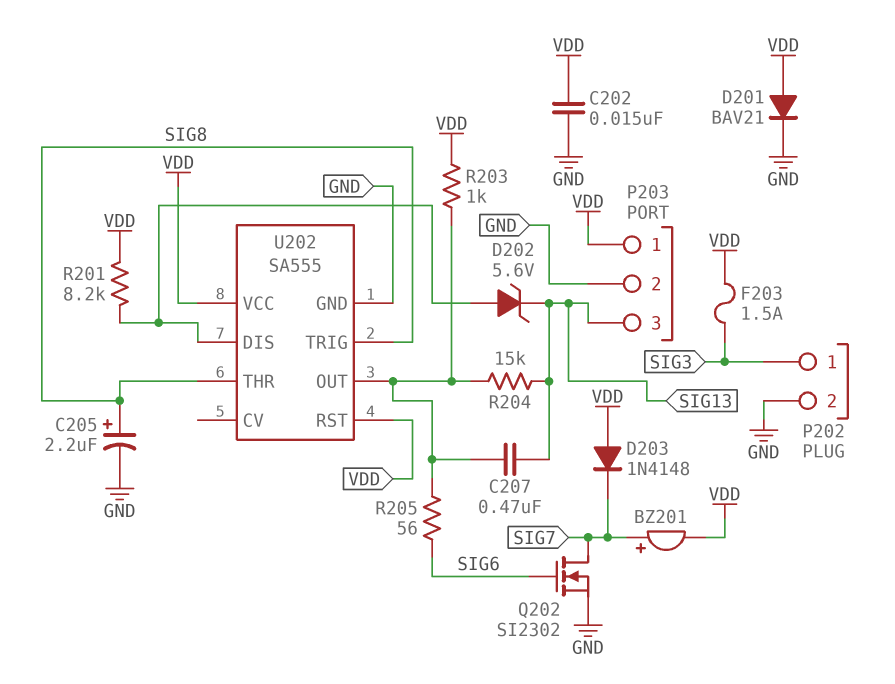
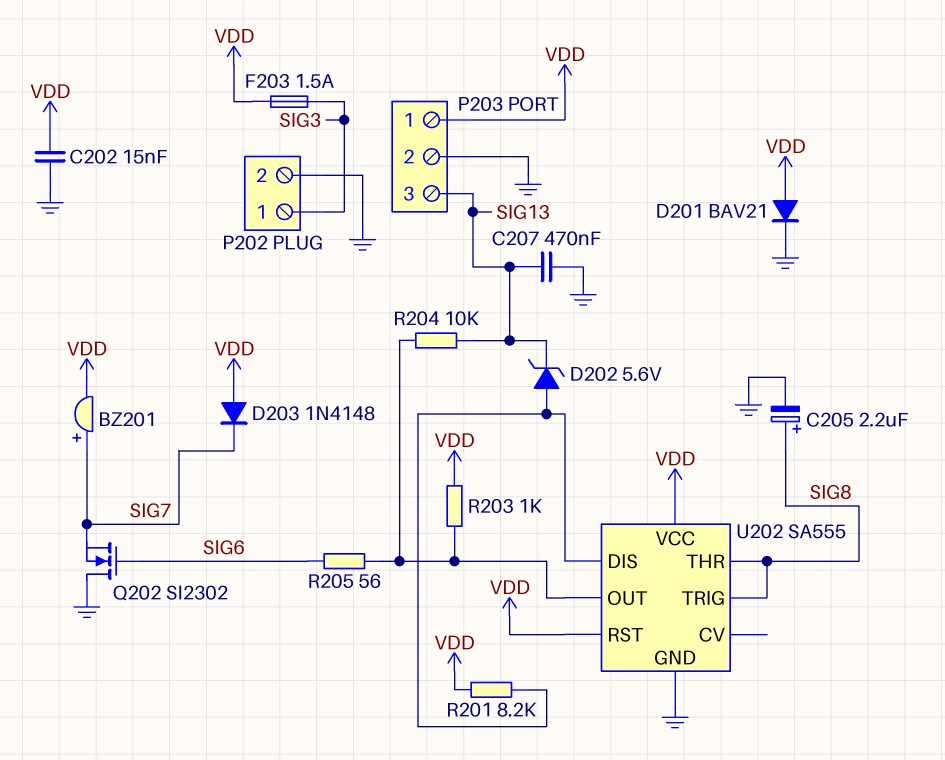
C207: 470nF (SIG13, U202/OUT) -> 470nF (GND, SIG13)
Q202: NMOS SI2302 (G SIG6, D SIG7, S GND) -> NMOS SI2302 (G SIG6, D GND, S SIG7)
R204: 15k (SIG13, U202/OUT) -> 10k (SIG13, U202/OUT)

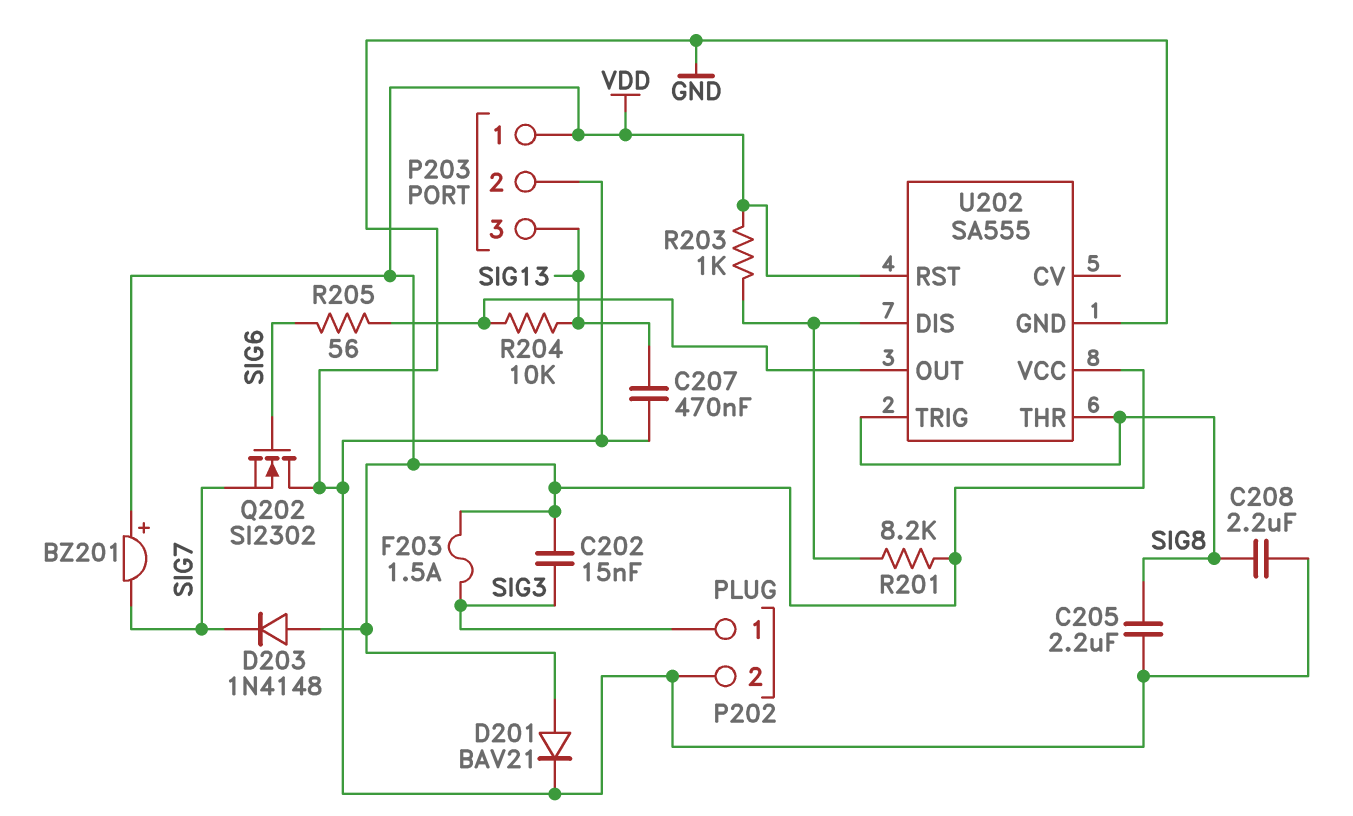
BZ201: buzzer (plus SIG7, minus VDD) -> buzzer (plus VDD, minus SIG7)
C202: 15nF (GND, VDD) -> 15nF (SIG3, VDD)
C205: 2.2uF (plus SIG8, minus GND) -> 2.2uF (GND, SIG8)
C208: none -> 2.2uF (GND, SIG8)
D202: zener 5.6V (A U202/DIS, K SIG13) -> none
R203: 1k (U202/OUT, VDD) -> 1k (U202/DIS, VDD)

